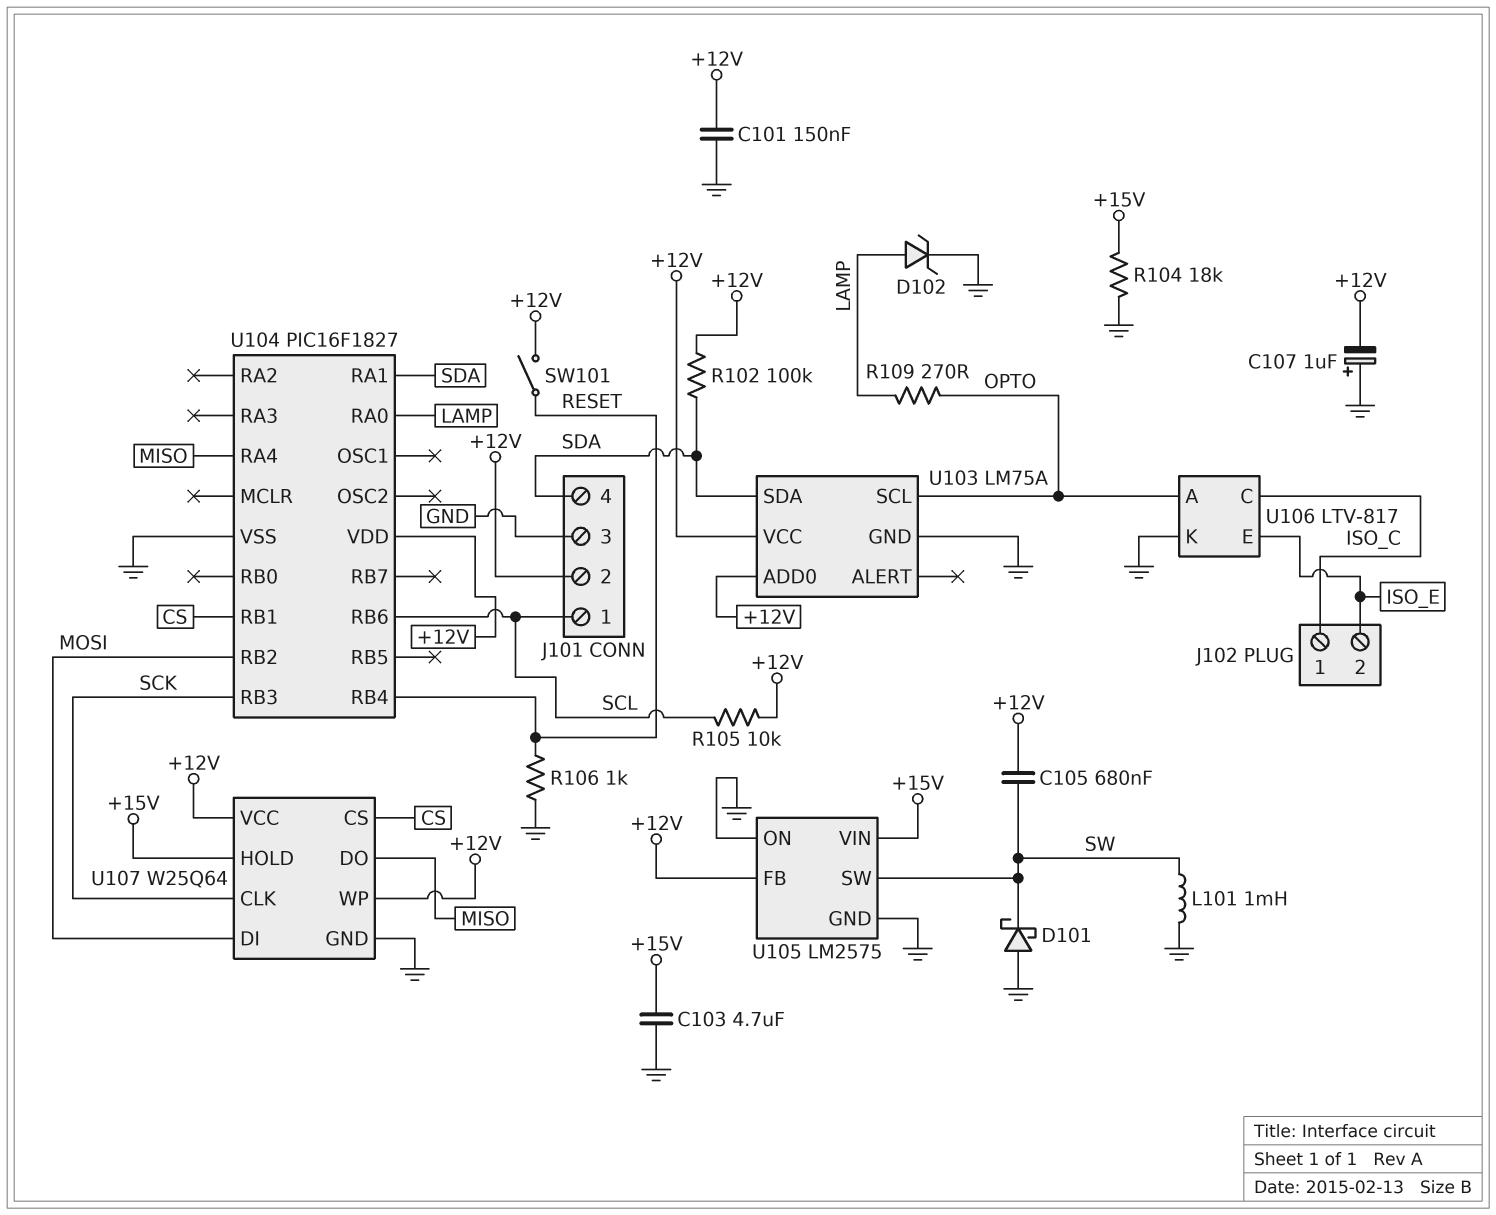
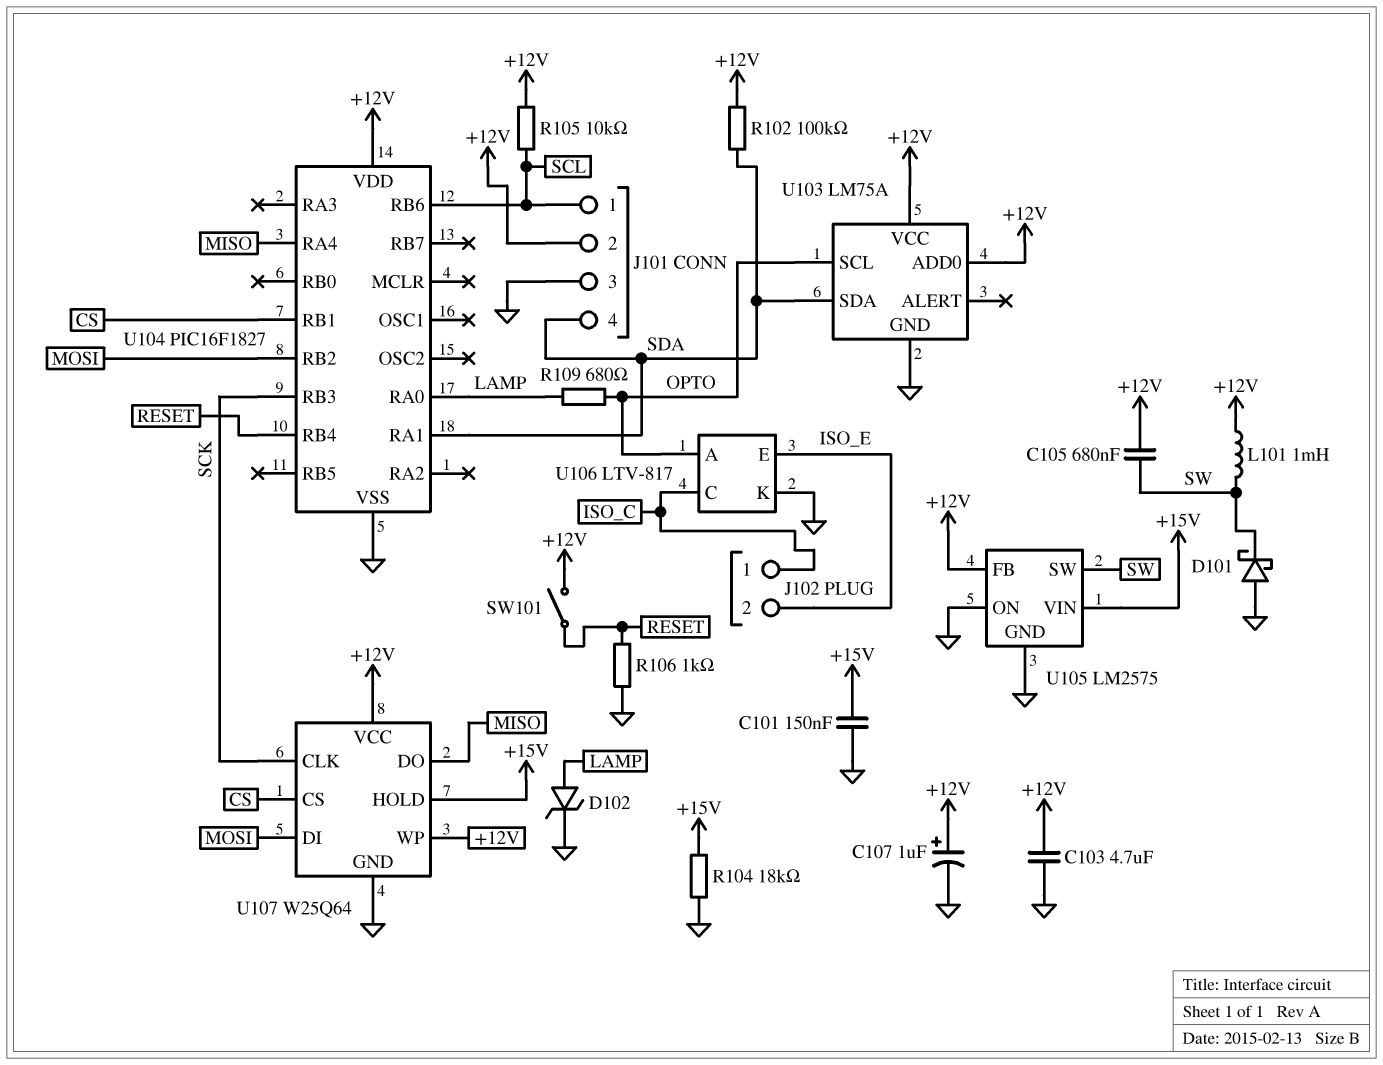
C101: 150nF (+12V, GND) -> 150nF (+15V, GND)
C103: 4.7uF (+15V, GND) -> 4.7uF (+12V, GND)
C107: 1uF (plus GND, minus +12V) -> 1uF (plus +12V, minus GND)
L101: 1mH (GND, SW) -> 1mH (+12V, SW)
R109: 270 (LAMP, OPTO) -> 680 (LAMP, OPTO)

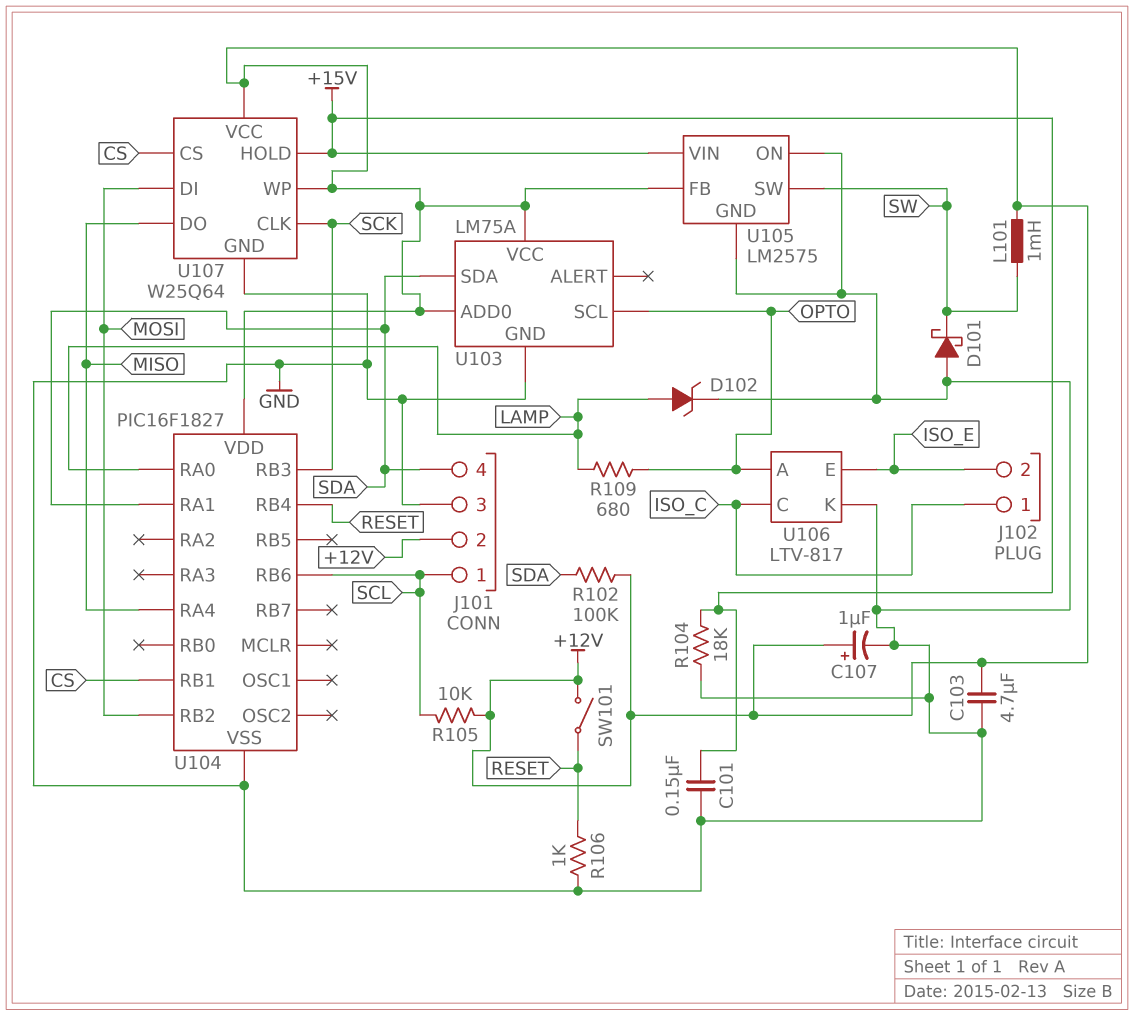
C105: 680nF (+12V, SW) -> none

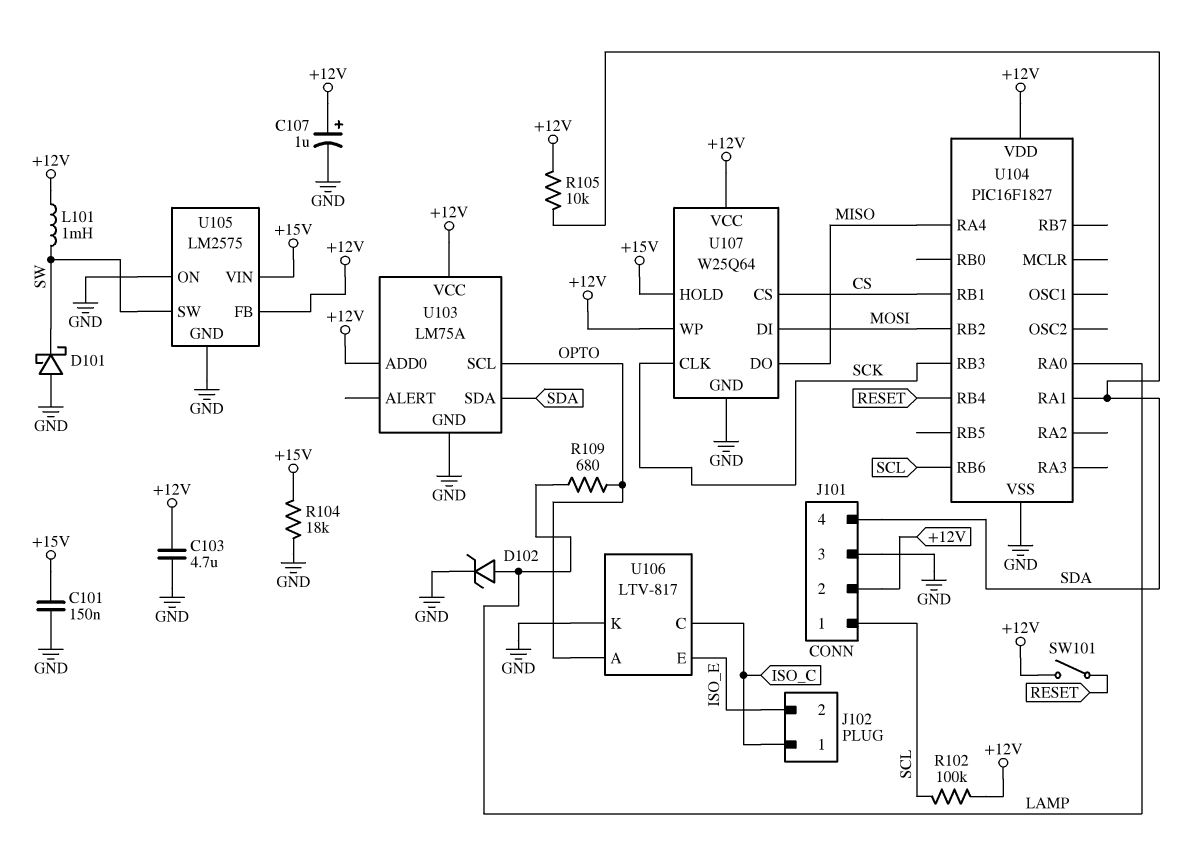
R102: 100k (+12V, SDA) -> 100k (+12V, SCL)
R105: 10k (+12V, SCL) -> 10k (+12V, SDA)
R106: 1k (GND, RESET) -> none

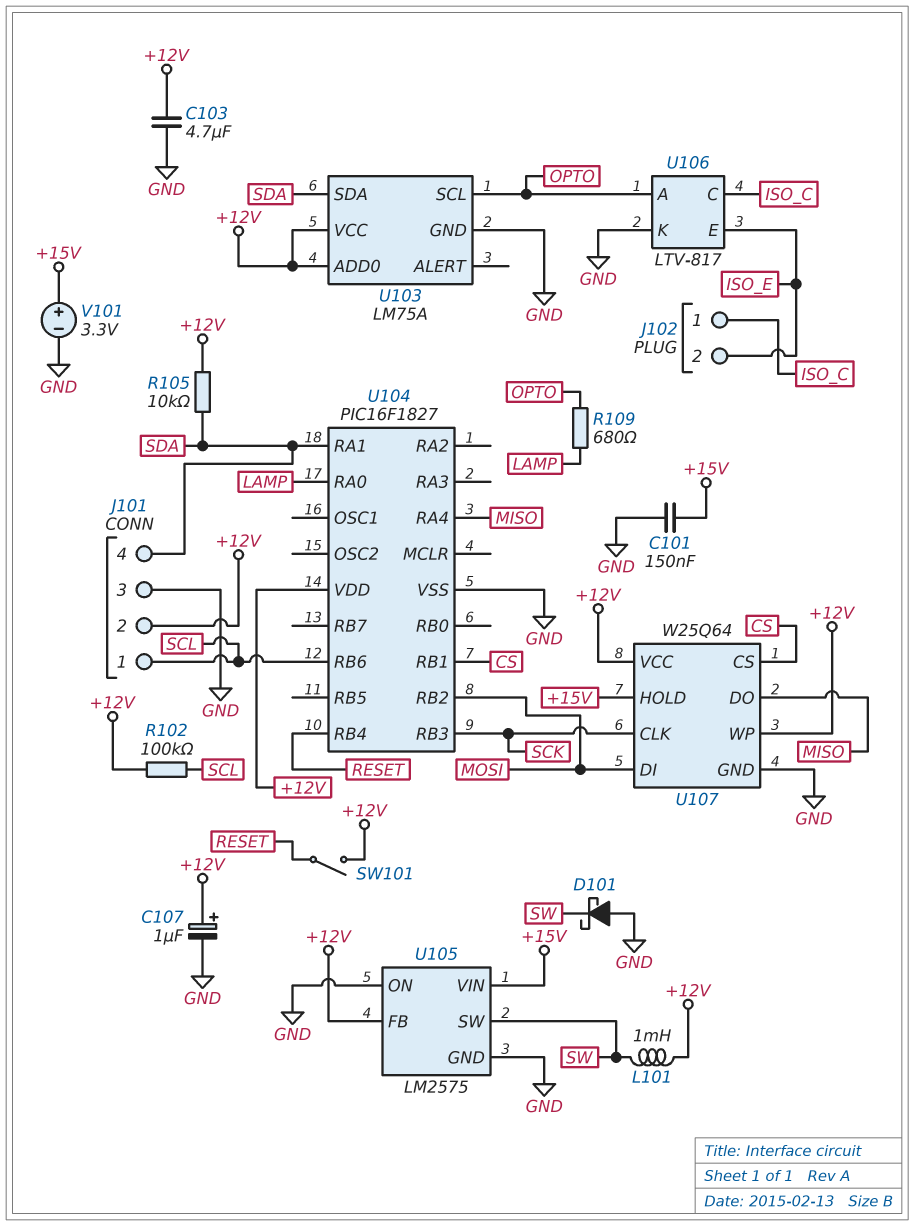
D102: zener (A LAMP, K GND) -> none
R104: 18k (+15V, GND) -> none
V101: none -> 3.3V (plus +15V, minus GND)

